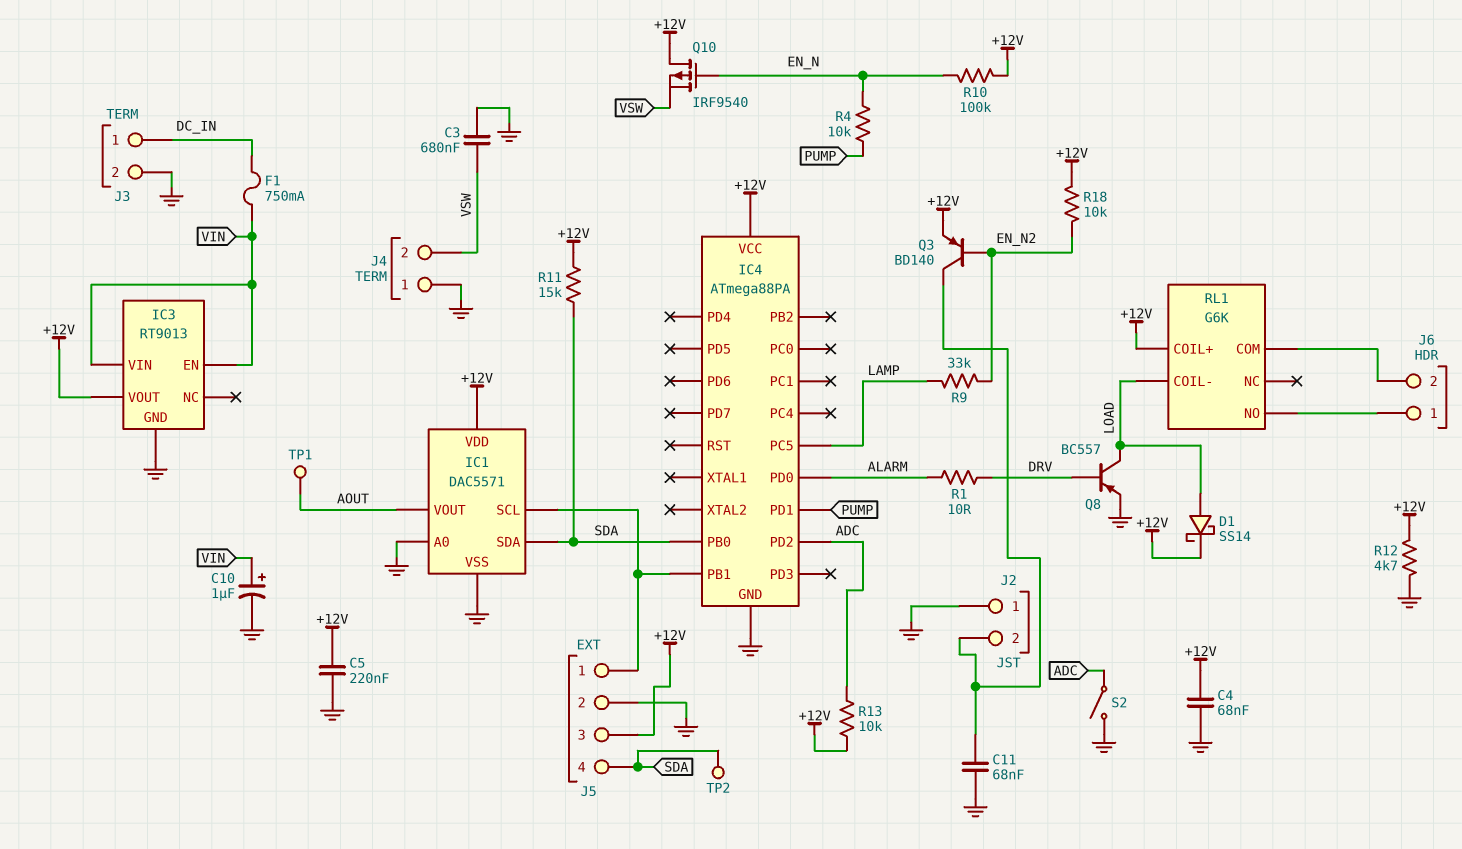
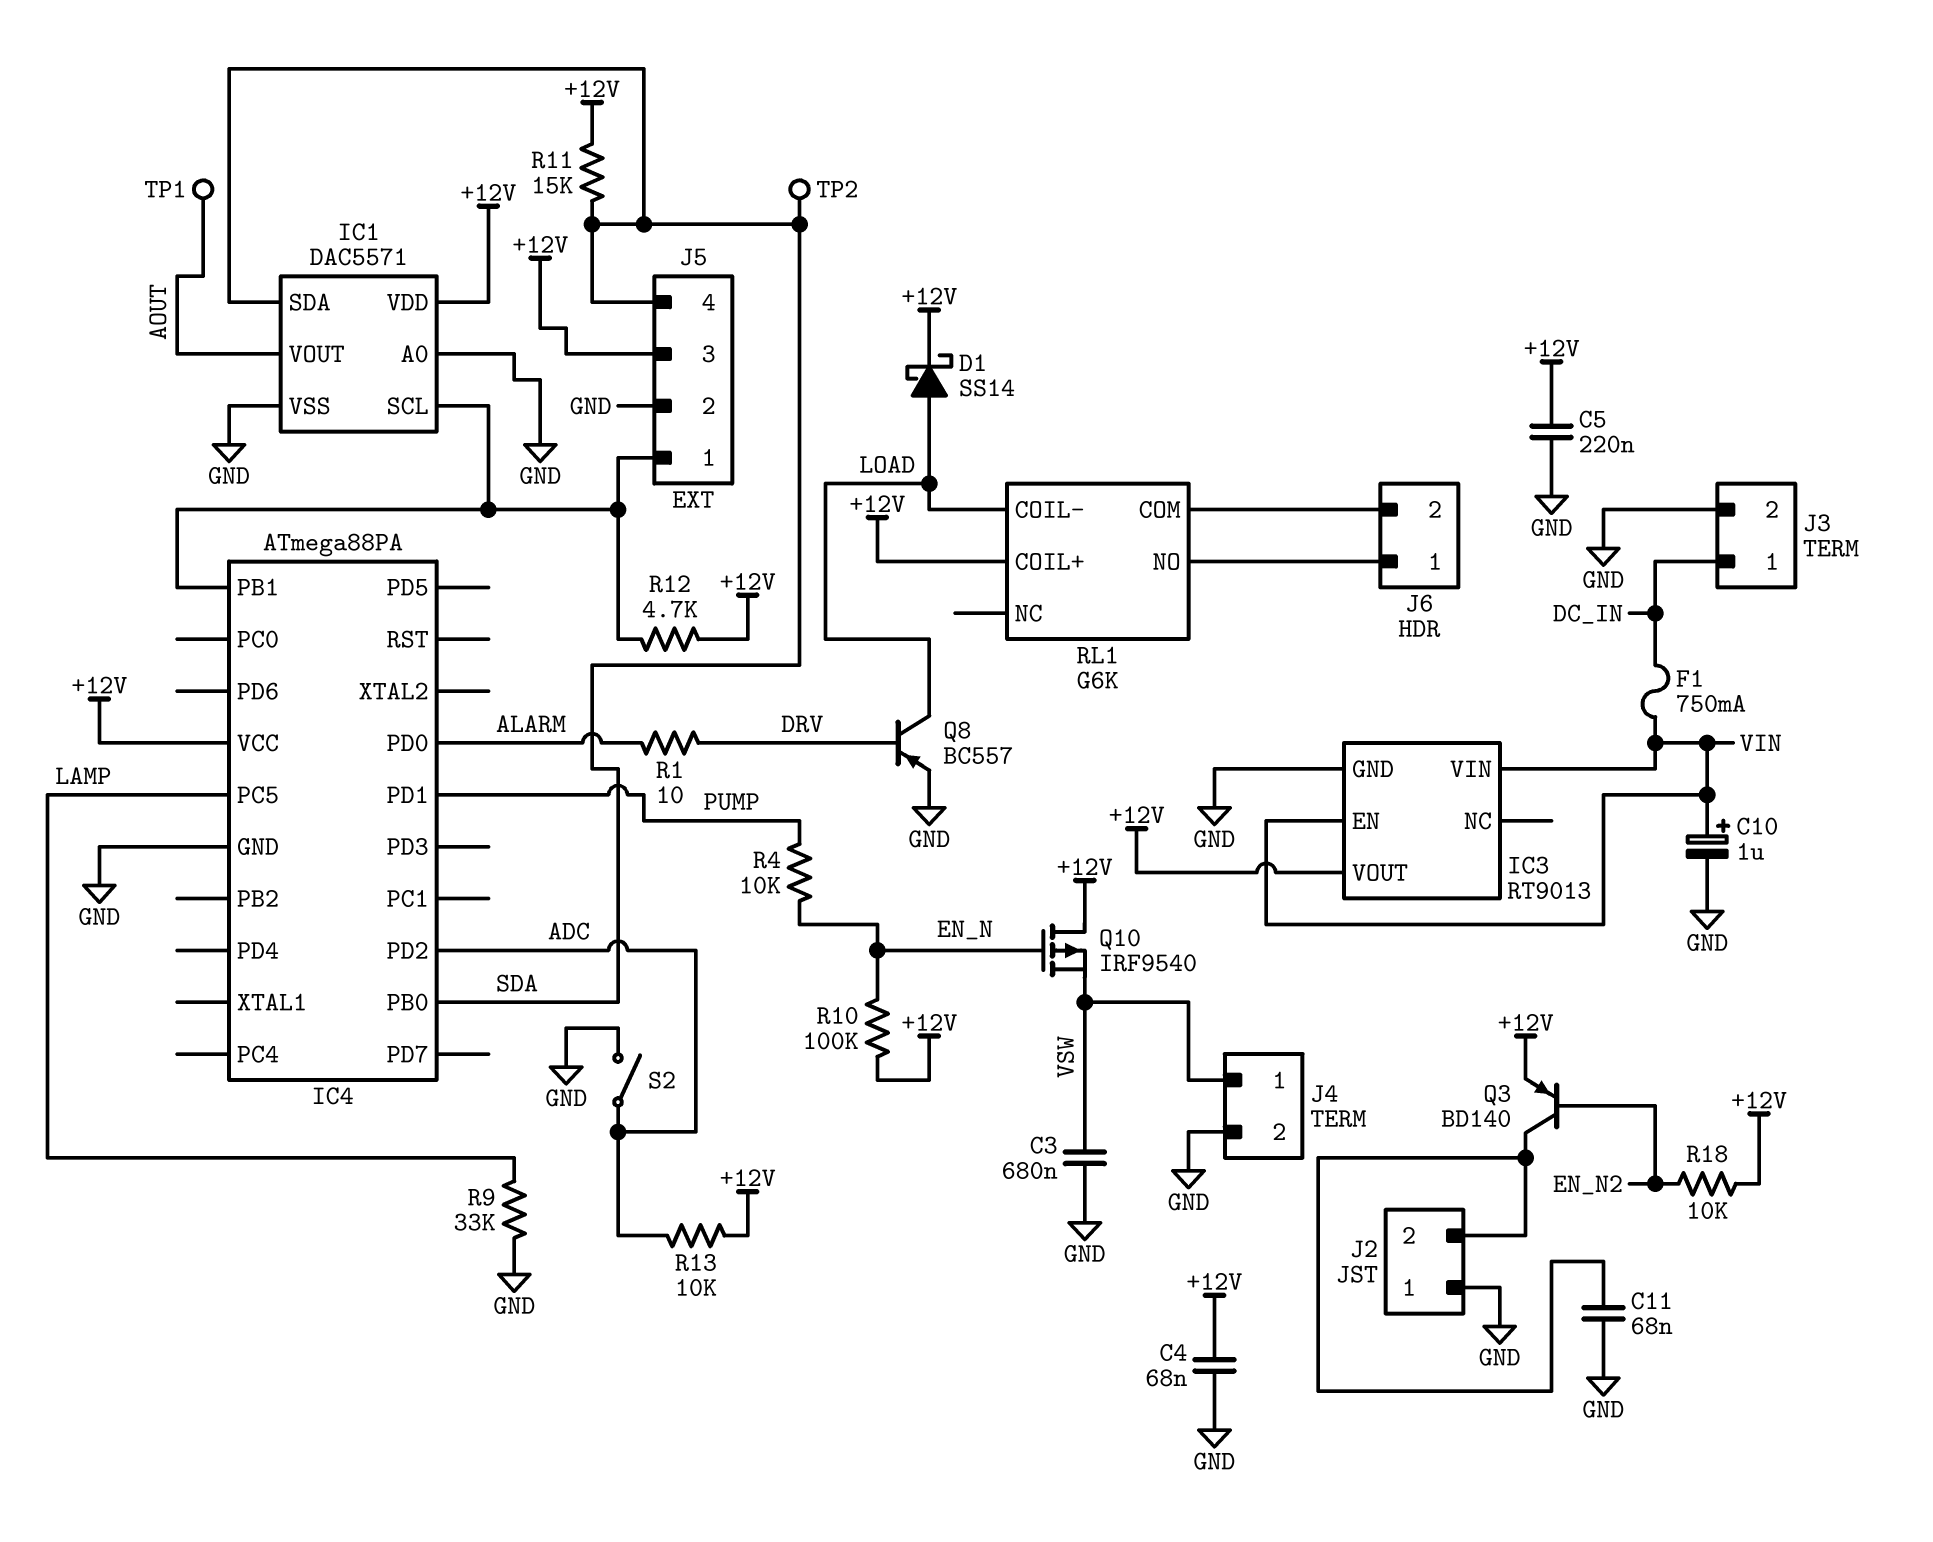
J4 pin 1: GND -> VSW
J4 pin 2: VSW -> GND
R9: 33k (EN_N2, LAMP) -> 33k (GND, LAMP)
R12: 4.7k (+12V, GND) -> 4.7k (+12V, IC1/SCL)

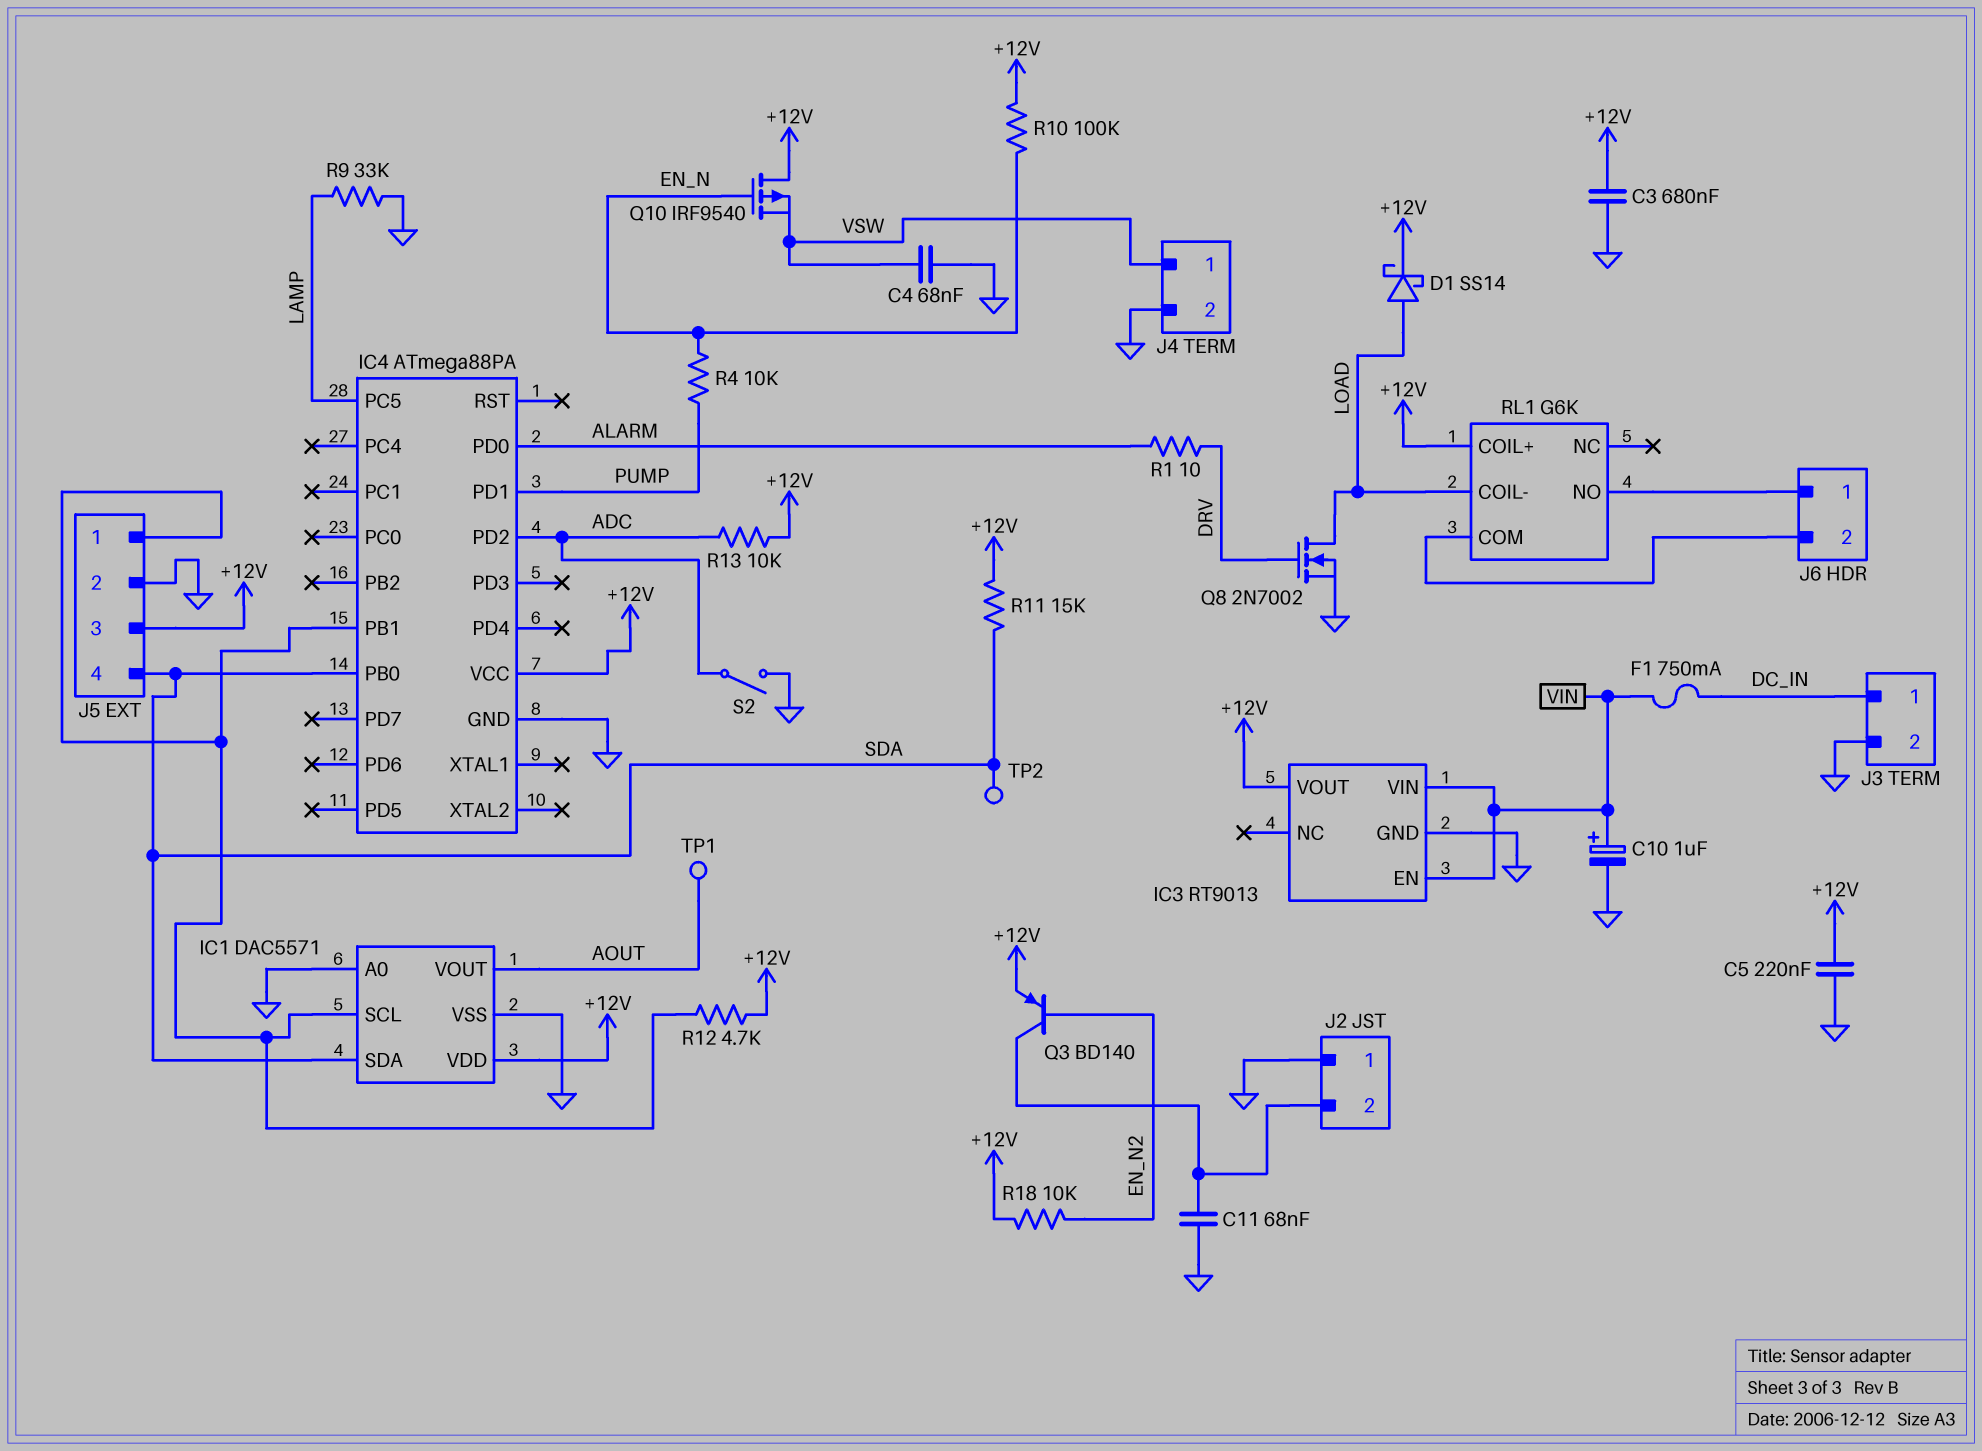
C3: 680nF (GND, VSW) -> 680nF (+12V, GND)
C4: 68nF (+12V, GND) -> 68nF (GND, VSW)
Q8: PNP BC557 (B DRV, C LOAD, E GND) -> NMOS 2N7002 (G DRV, D LOAD, S GND)

